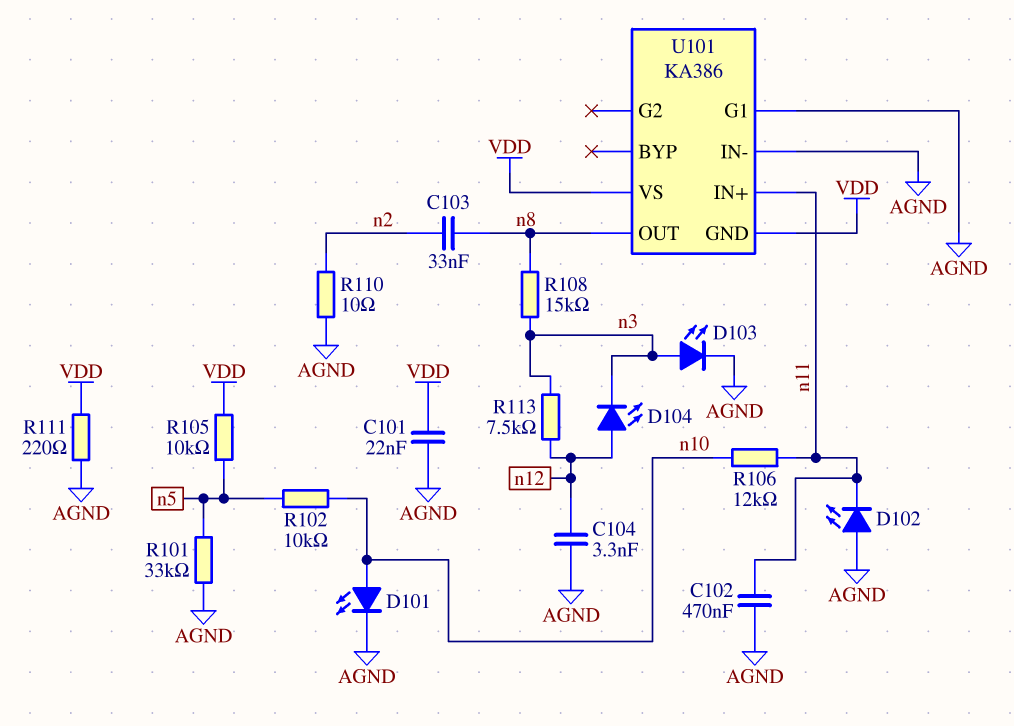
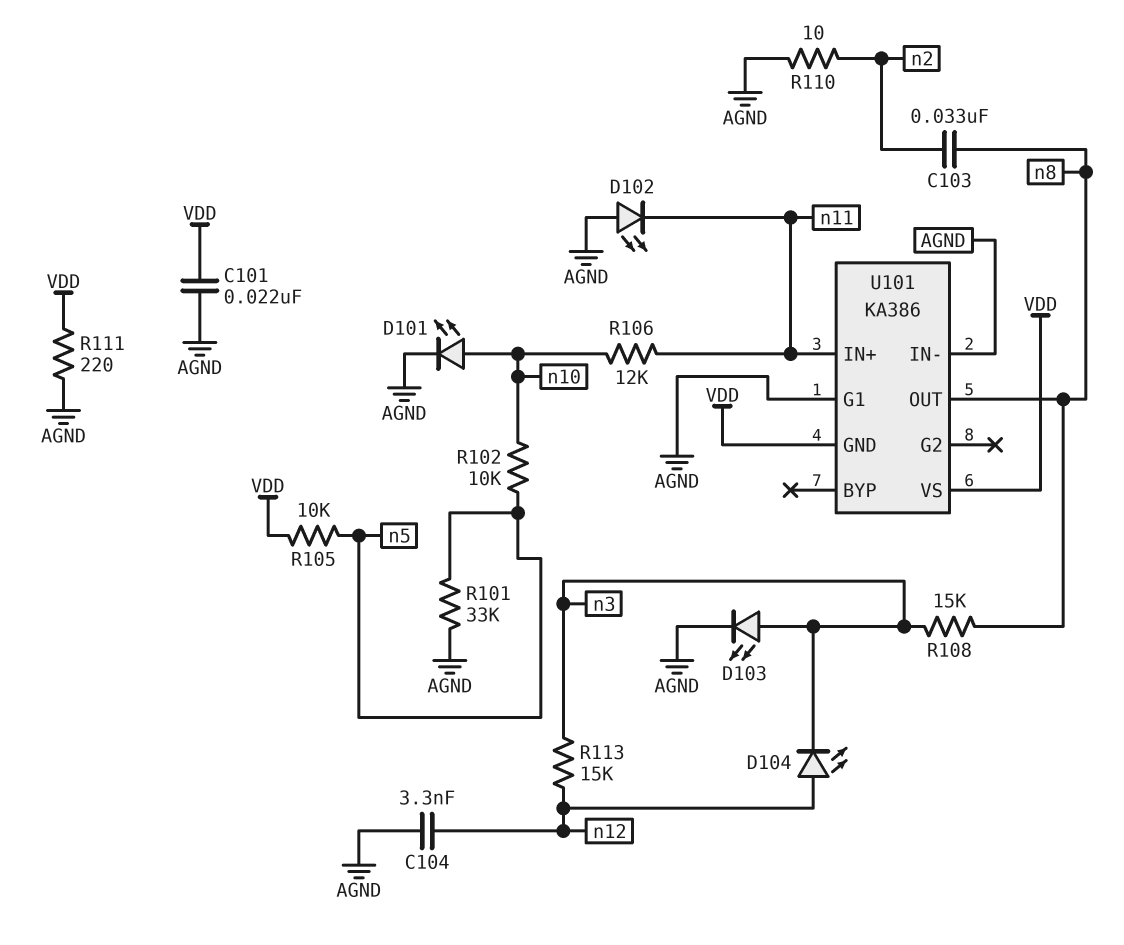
C102: 470nF (AGND, n11) -> none
R113: 7.5k (n3, n12) -> 15k (n3, n12)

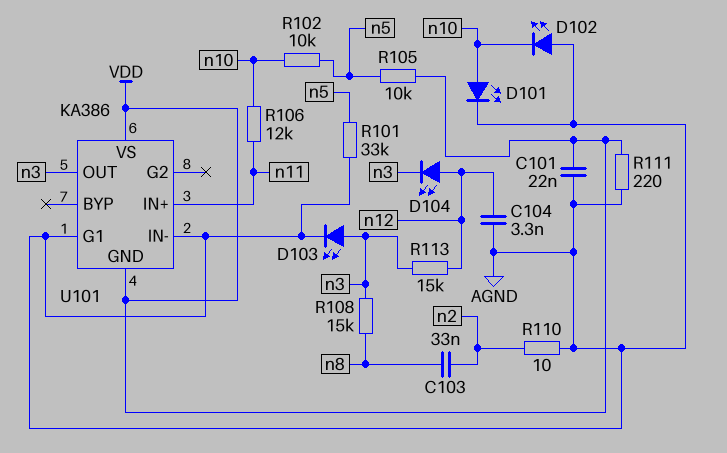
D102: LED (A AGND, K n11) -> LED (A AGND, K n10)
U101 pin OUT: n8 -> n3

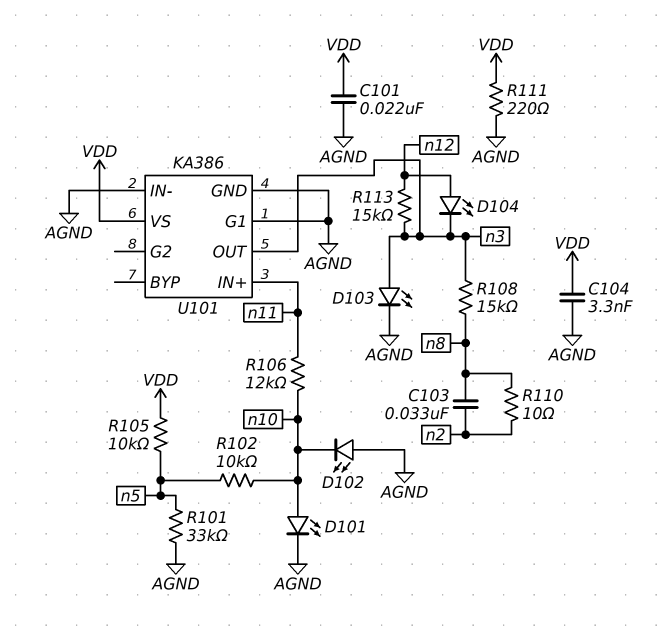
C104: 3.3nF (AGND, n12) -> 3.3nF (AGND, VDD)
R110: 10 (AGND, n2) -> 10 (n2, n8)
U101 pin GND: VDD -> AGND

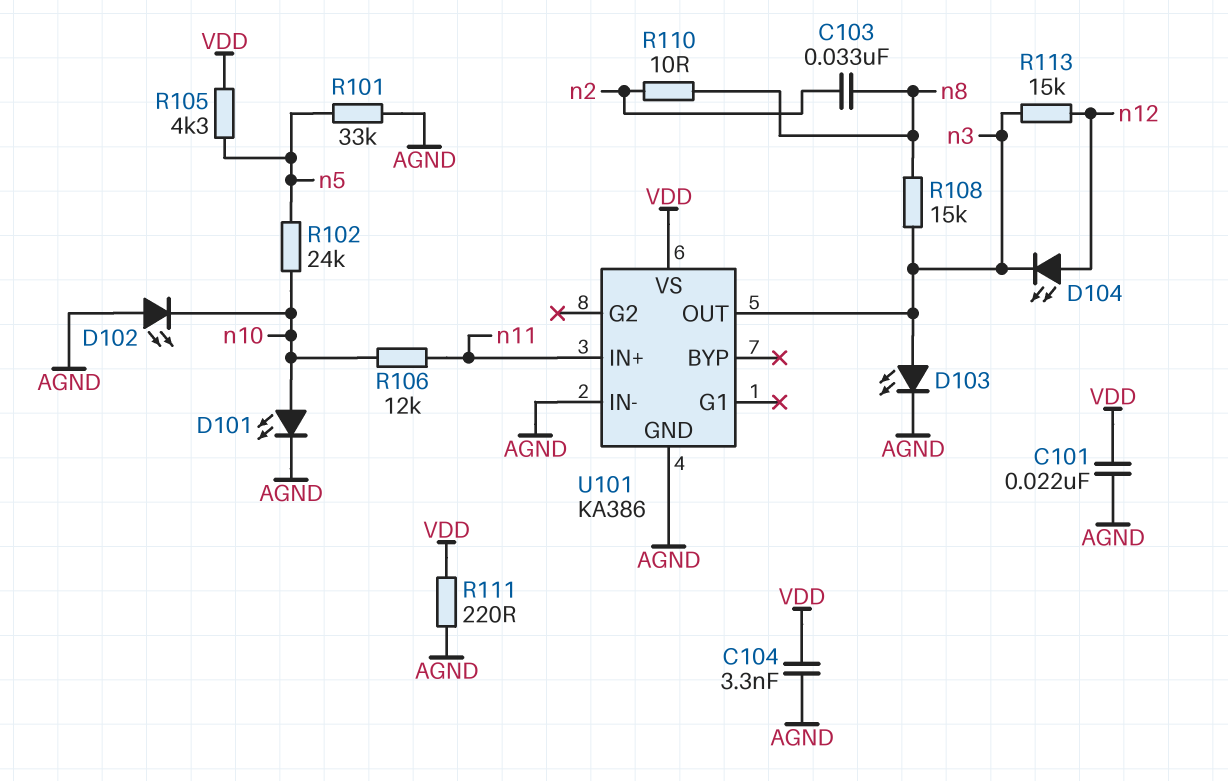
R102: 10k (n5, n10) -> 24k (n5, n10)
R105: 10k (VDD, n5) -> 4.3k (VDD, n5)
U101 pin G1: AGND -> none

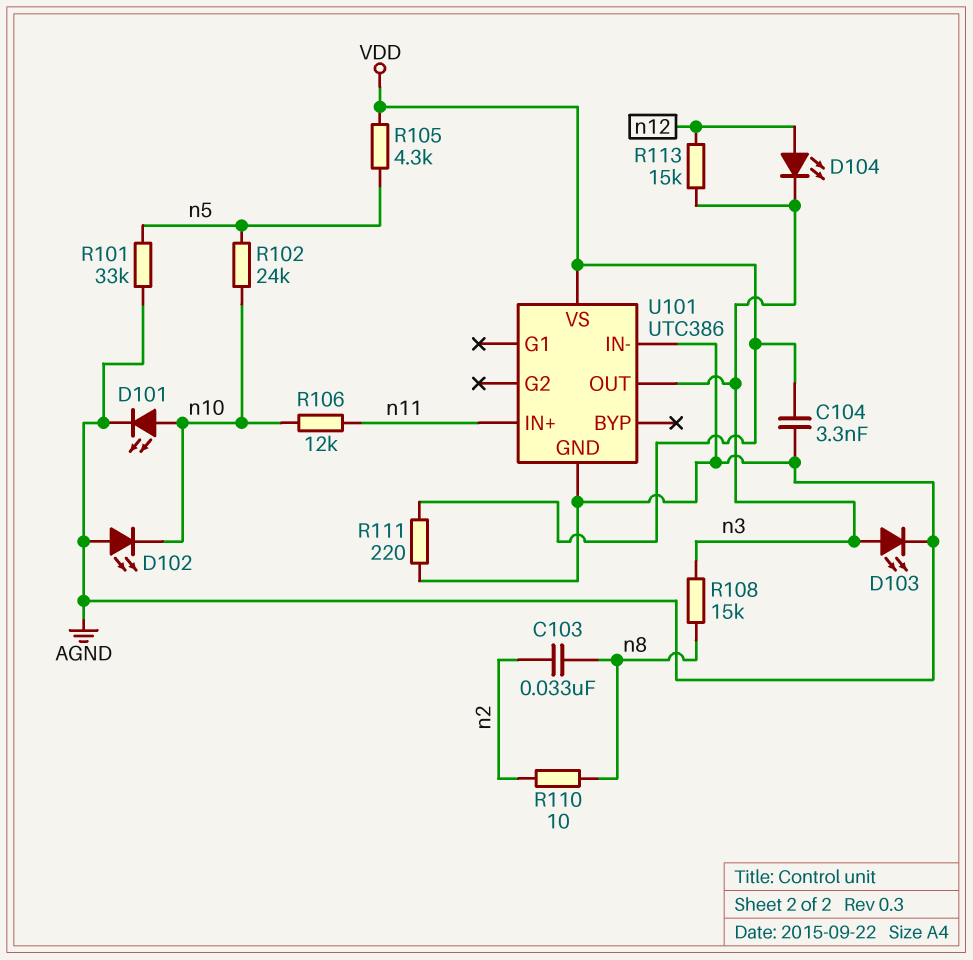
C101: 22nF (AGND, VDD) -> none
U101: KA386 -> UTC386

